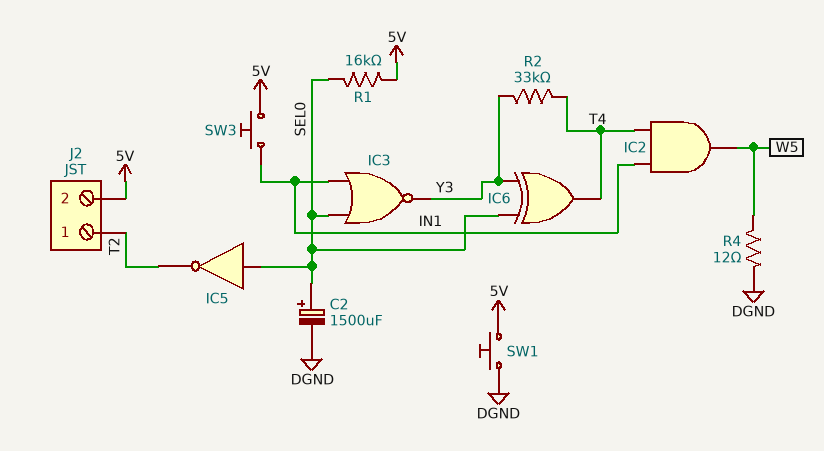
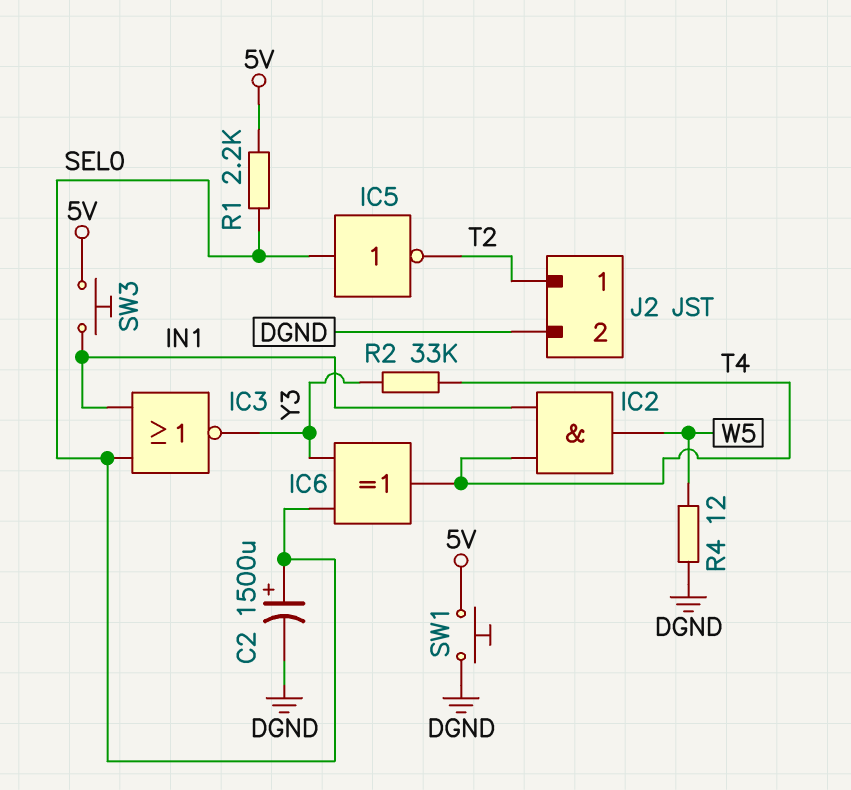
J2 pin 2: 5V -> DGND
R1: 16k (5V, SEL0) -> 2.2k (5V, SEL0)

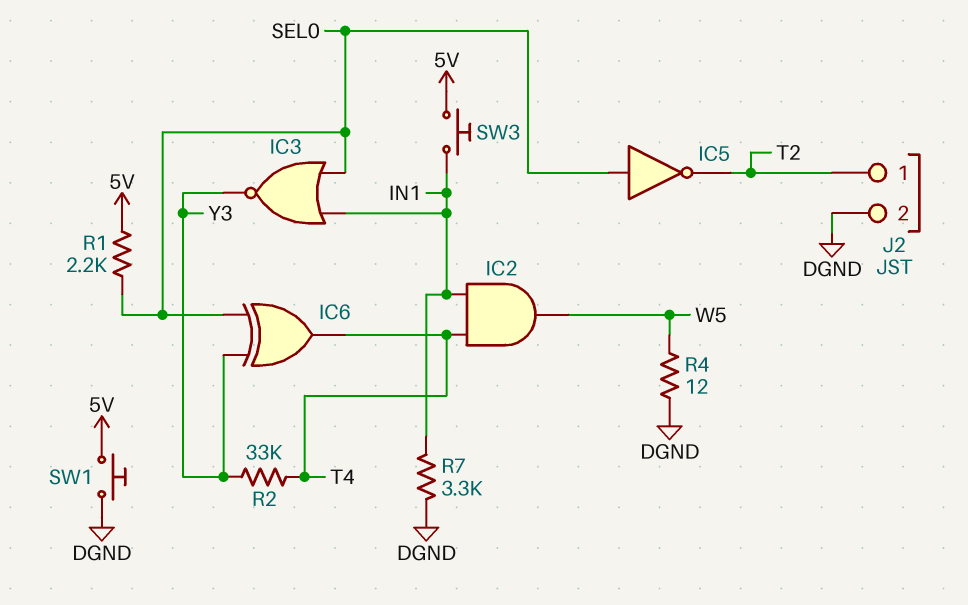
C2: 1500uF (plus SEL0, minus DGND) -> none
R7: none -> 3.3k (DGND, IN1)

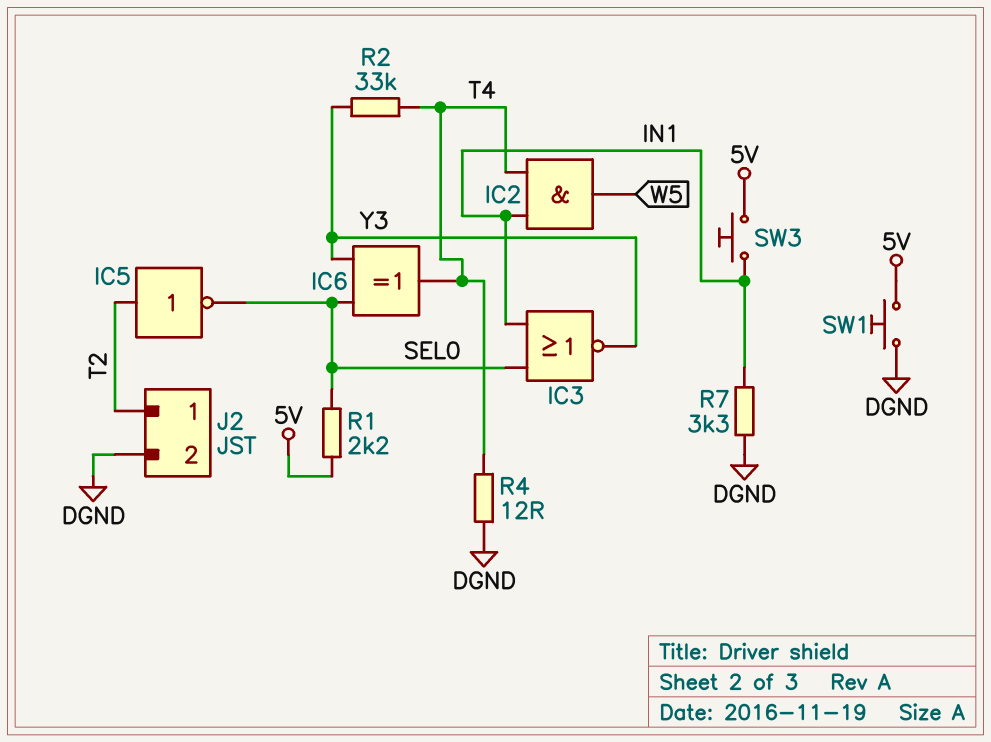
IC5: NOT (in SEL0, out T2) -> NOT (in T2, out SEL0)
R4: 12 (DGND, W5) -> 12 (DGND, T4)

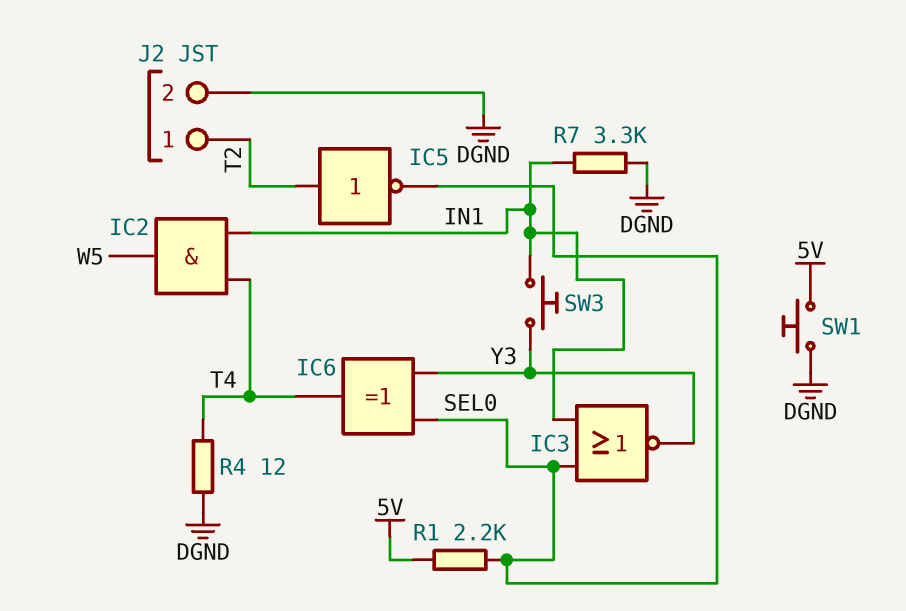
R2: 33k (T4, Y3) -> none
SW3: button (5V, IN1) -> button (IN1, Y3)

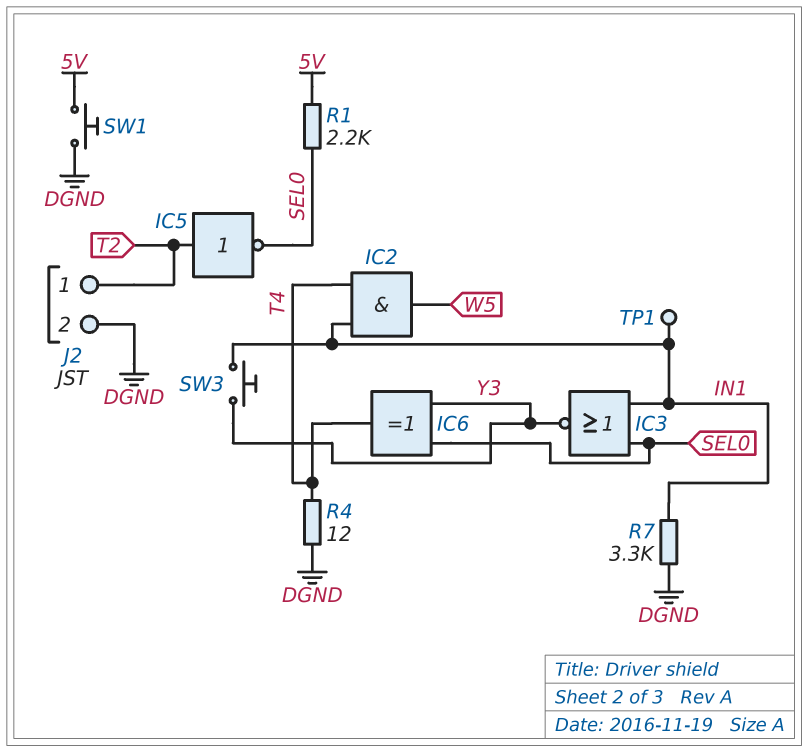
TP1: none -> test point (IN1)

